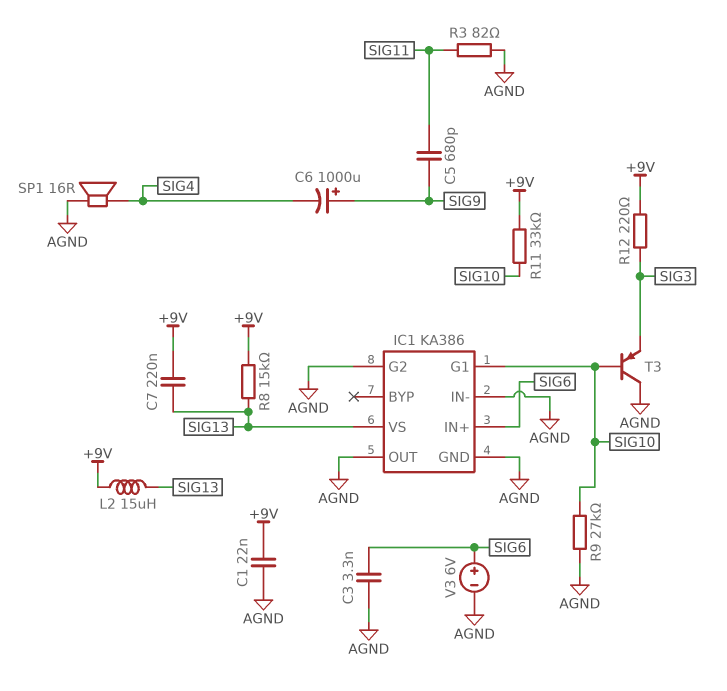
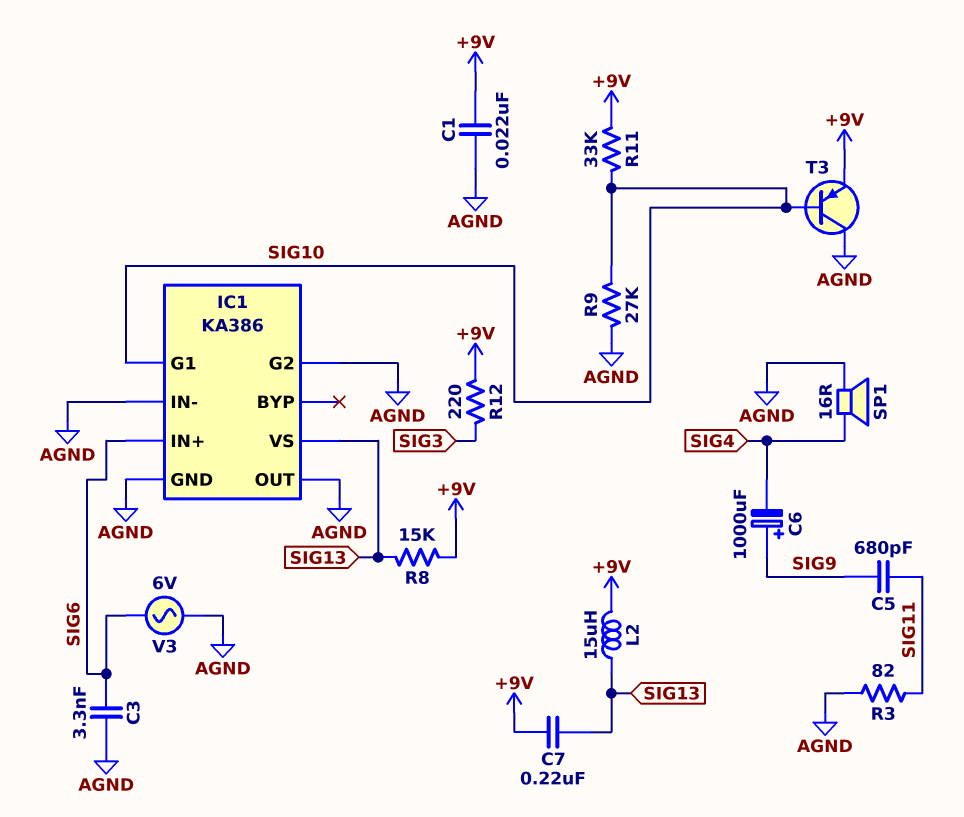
T3: PNP (B SIG10, C AGND, E SIG3) -> PNP (B SIG10, C AGND, E +9V)
V3: 6V (plus SIG6, minus AGND) -> AC 6V (AGND, SIG6)

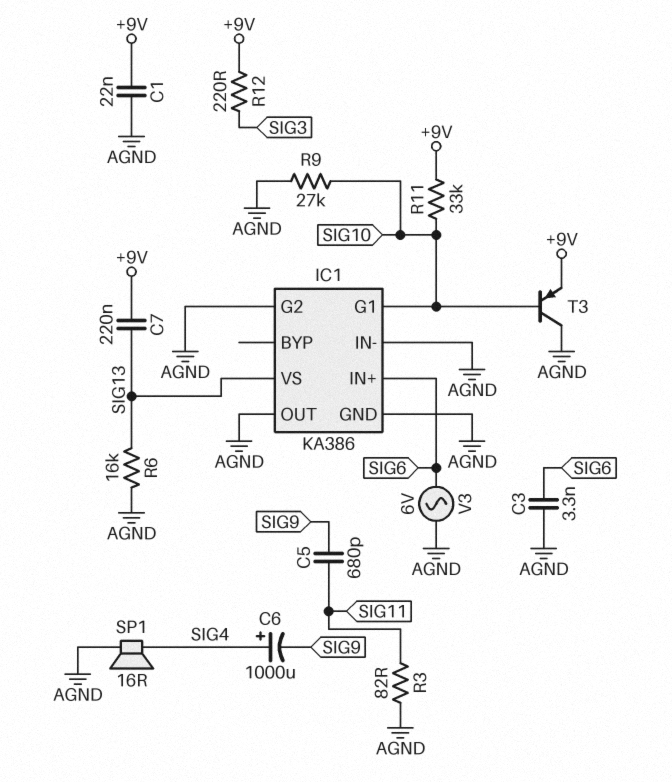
C6: 1000uF (plus SIG9, minus SIG4) -> 1000uF (plus SIG4, minus SIG9)
L2: 15uH (+9V, SIG13) -> none
R6: none -> 16k (AGND, SIG13)
R8: 15k (+9V, SIG13) -> none

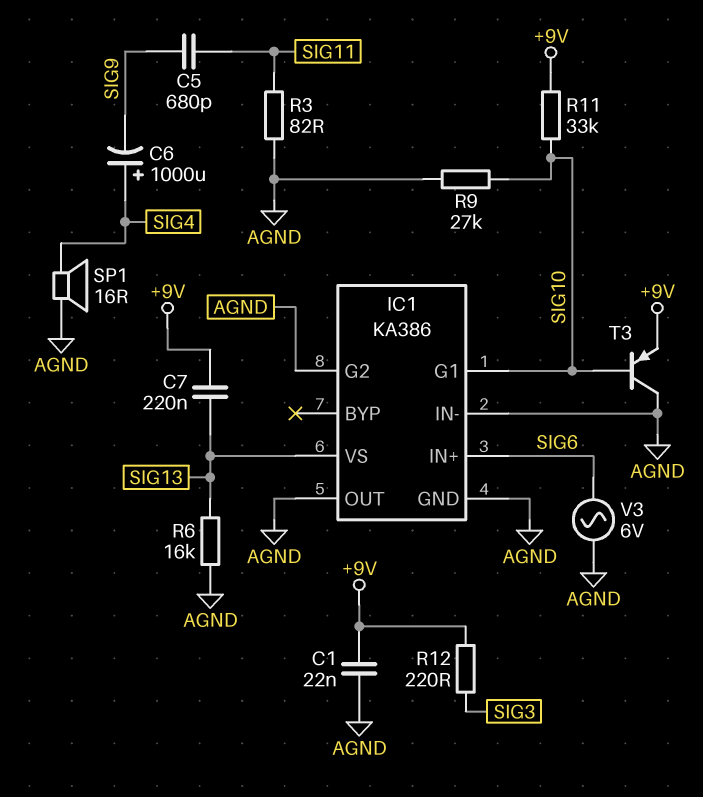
C3: 3.3nF (AGND, SIG6) -> none

